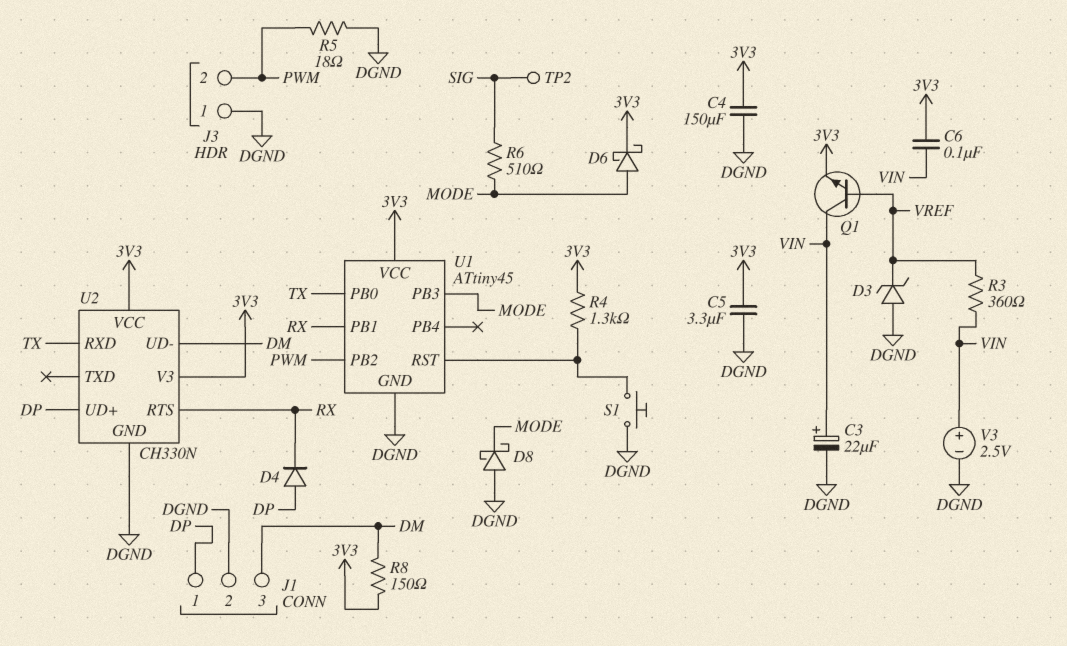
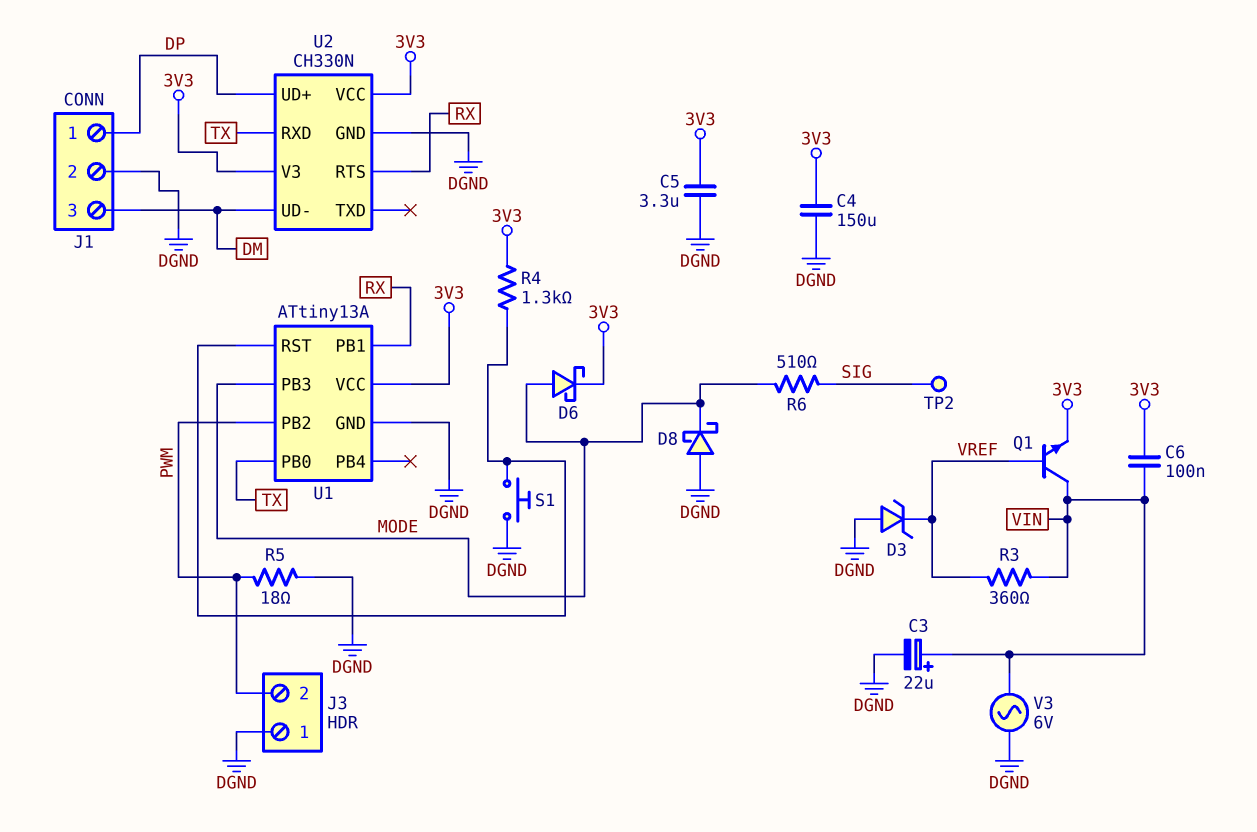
D4: diode (A DP, K RX) -> none
R8: 150 (3V3, DM) -> none
U1: ATtiny45 -> ATtiny13A
V3: 2.5V (plus VIN, minus DGND) -> AC 6V (DGND, VIN)

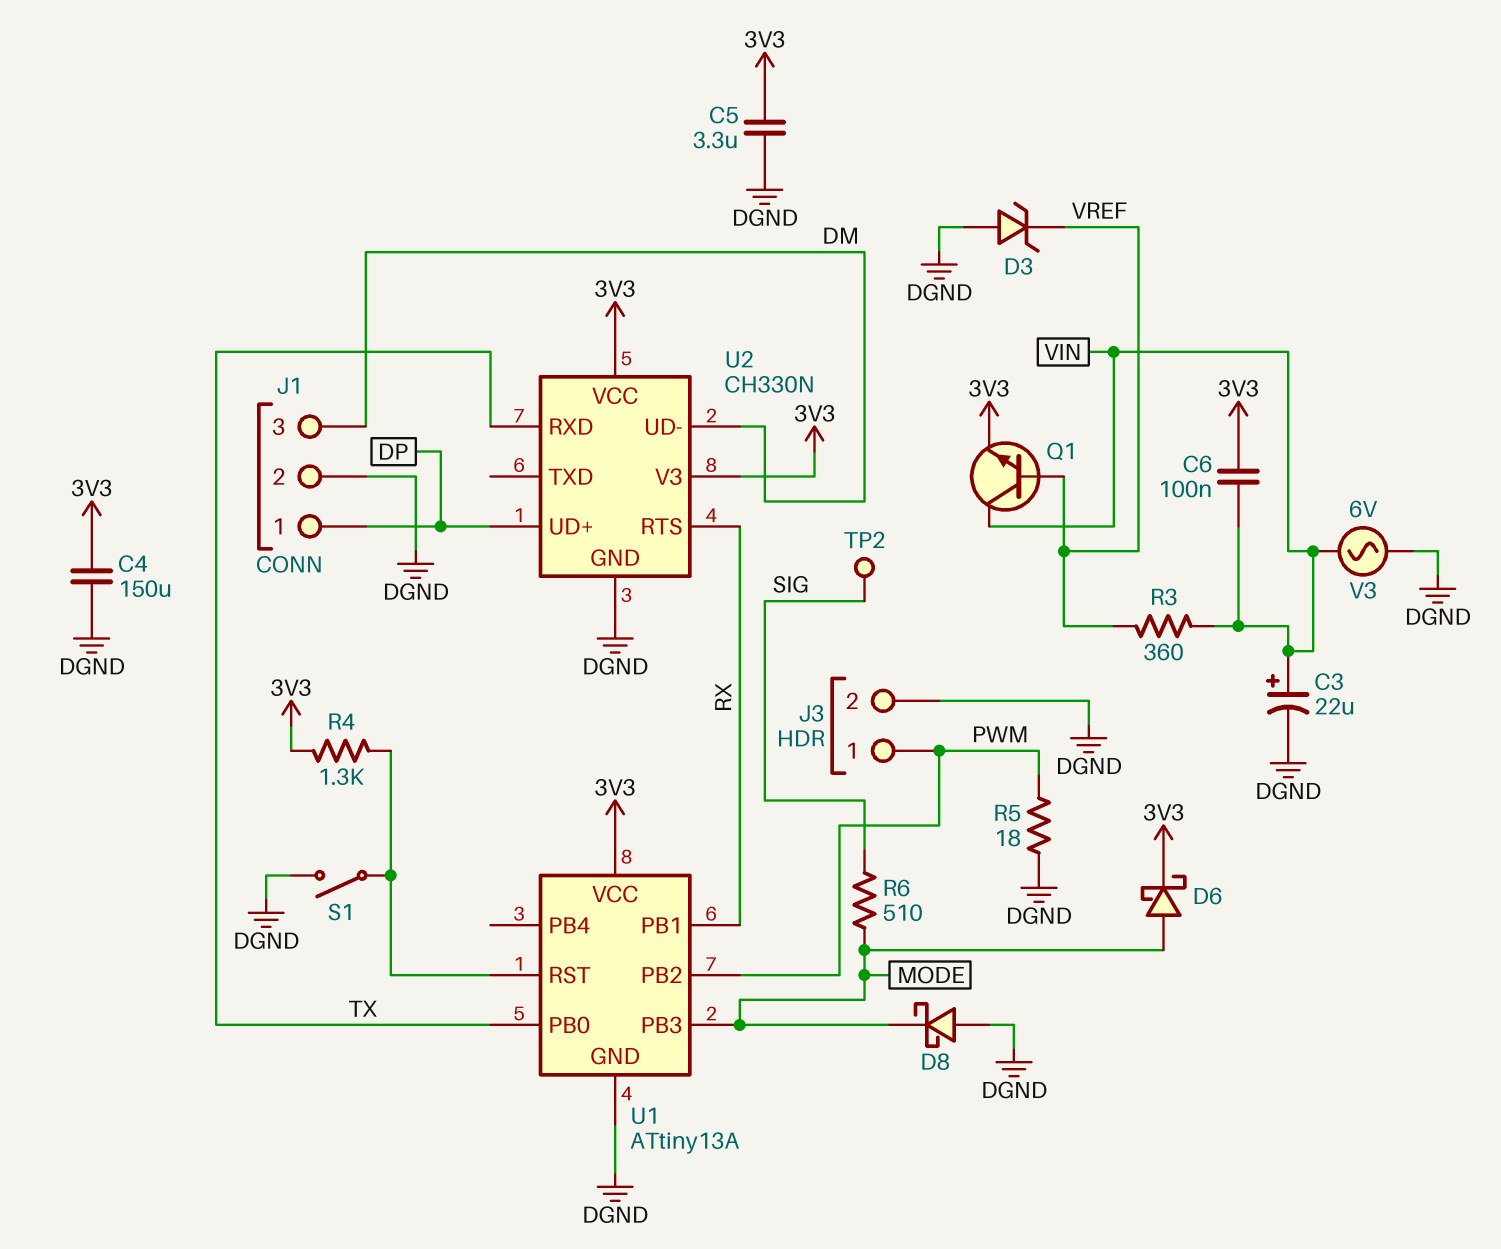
J3 pin 1: DGND -> PWM
J3 pin 2: PWM -> DGND
S1: button (DGND, U1/RST) -> switch (DGND, U1/RST)

